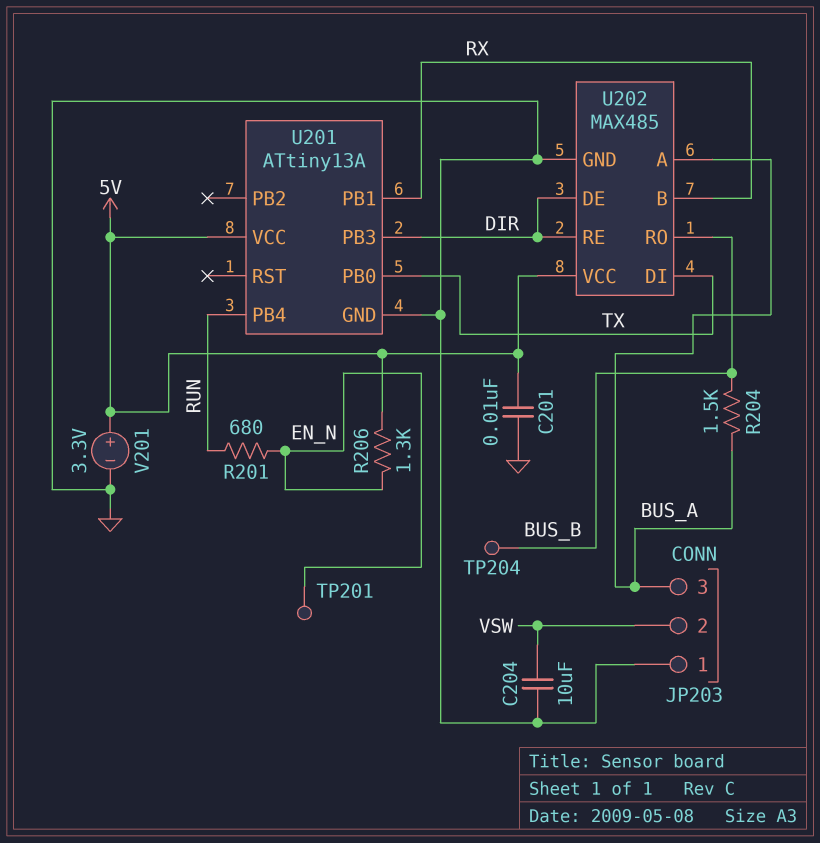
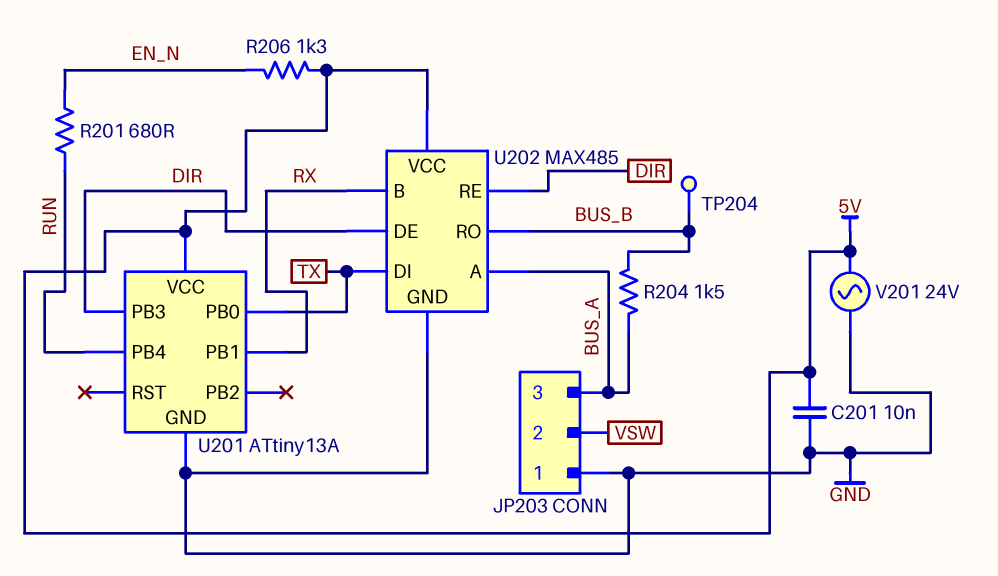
C204: 10uF (GND, VSW) -> none
TP201: test point (EN_N) -> none
V201: 3.3V (plus 5V, minus GND) -> AC 24V (5V, GND)

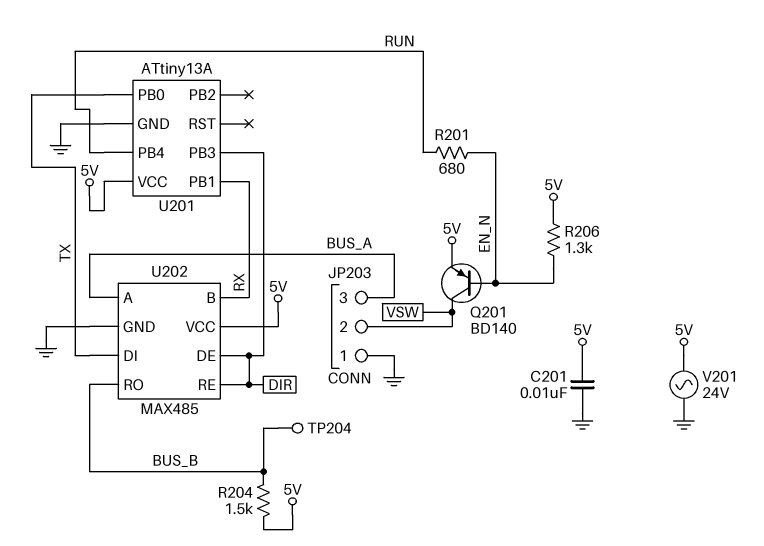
Q201: none -> PNP BD140 (B EN_N, C VSW, E 5V)
R204: 1.5k (BUS_A, BUS_B) -> 1.5k (5V, BUS_B)

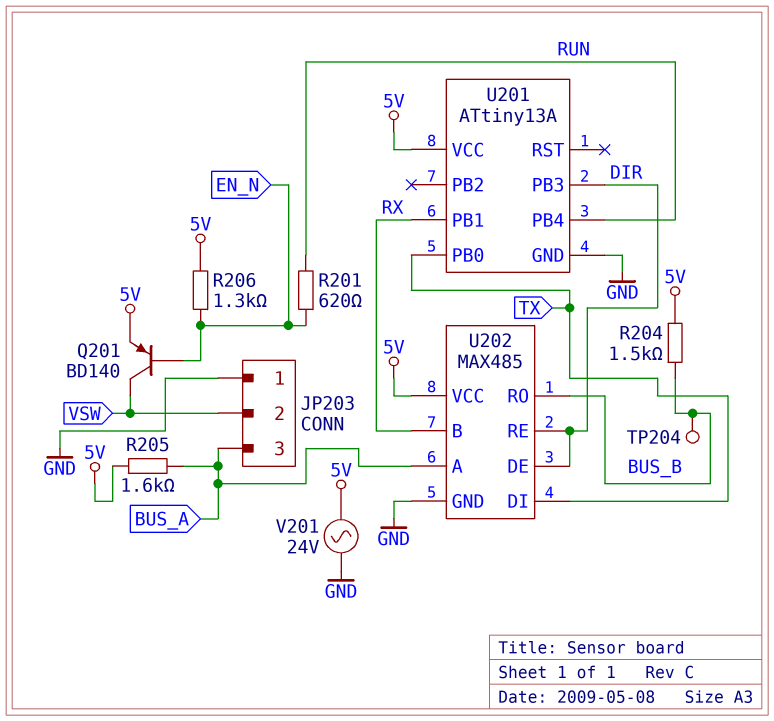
C201: 10nF (5V, GND) -> none
R201: 680 (EN_N, RUN) -> 620 (EN_N, RUN)
R205: none -> 1.6k (5V, BUS_A)

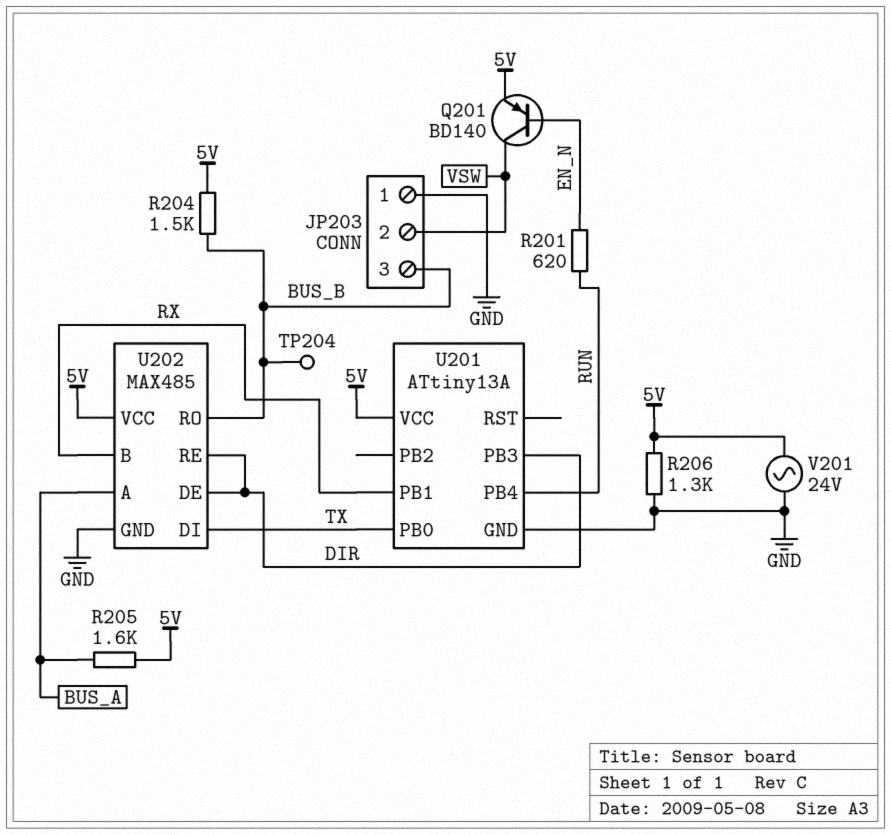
JP203 pin 3: BUS_A -> BUS_B
R206: 1.3k (5V, EN_N) -> 1.3k (5V, GND)

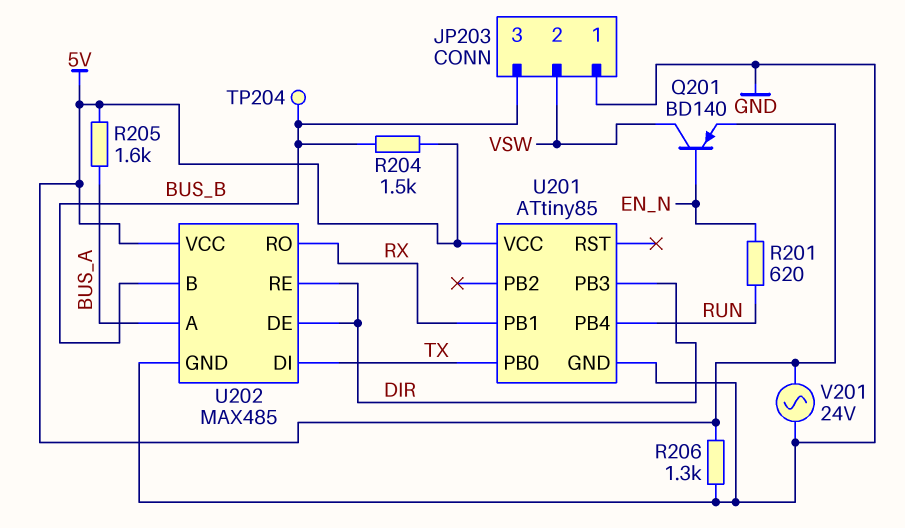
U201: ATtiny13A -> ATtiny85
U202 pin B: RX -> BUS_B
U202 pin RO: BUS_B -> RX

